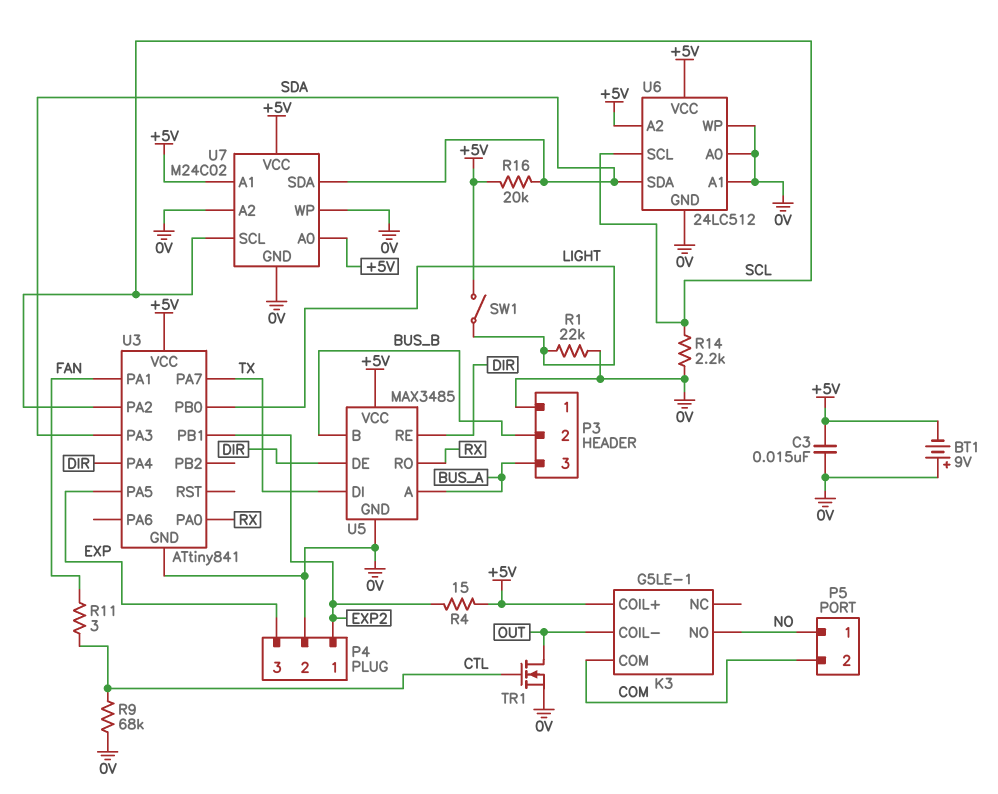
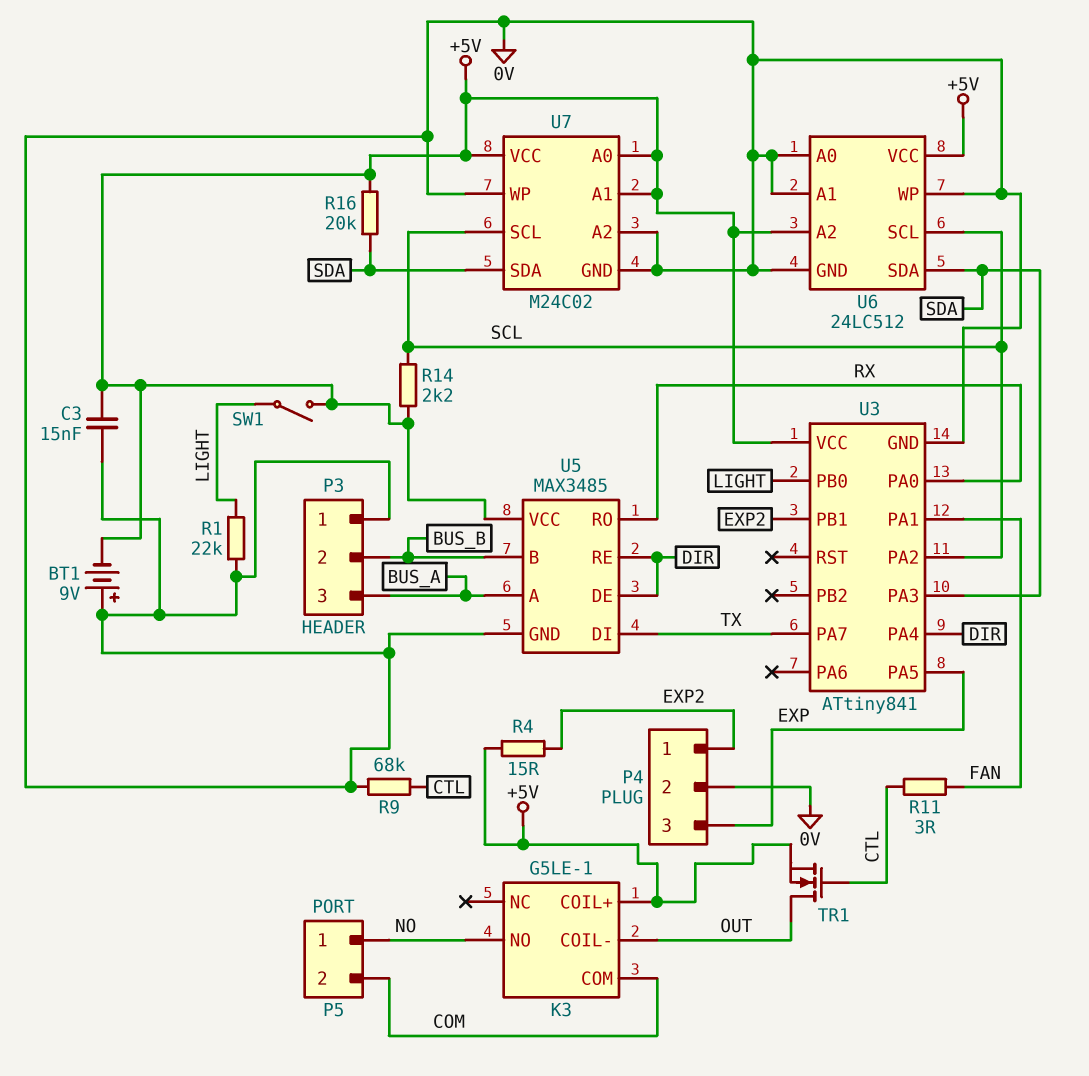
R14: 2.2k (0V, SCL) -> 2.2k (+5V, SCL)
TR1: NMOS (G CTL, D OUT, S 0V) -> NMOS (G CTL, D OUT, S +5V)

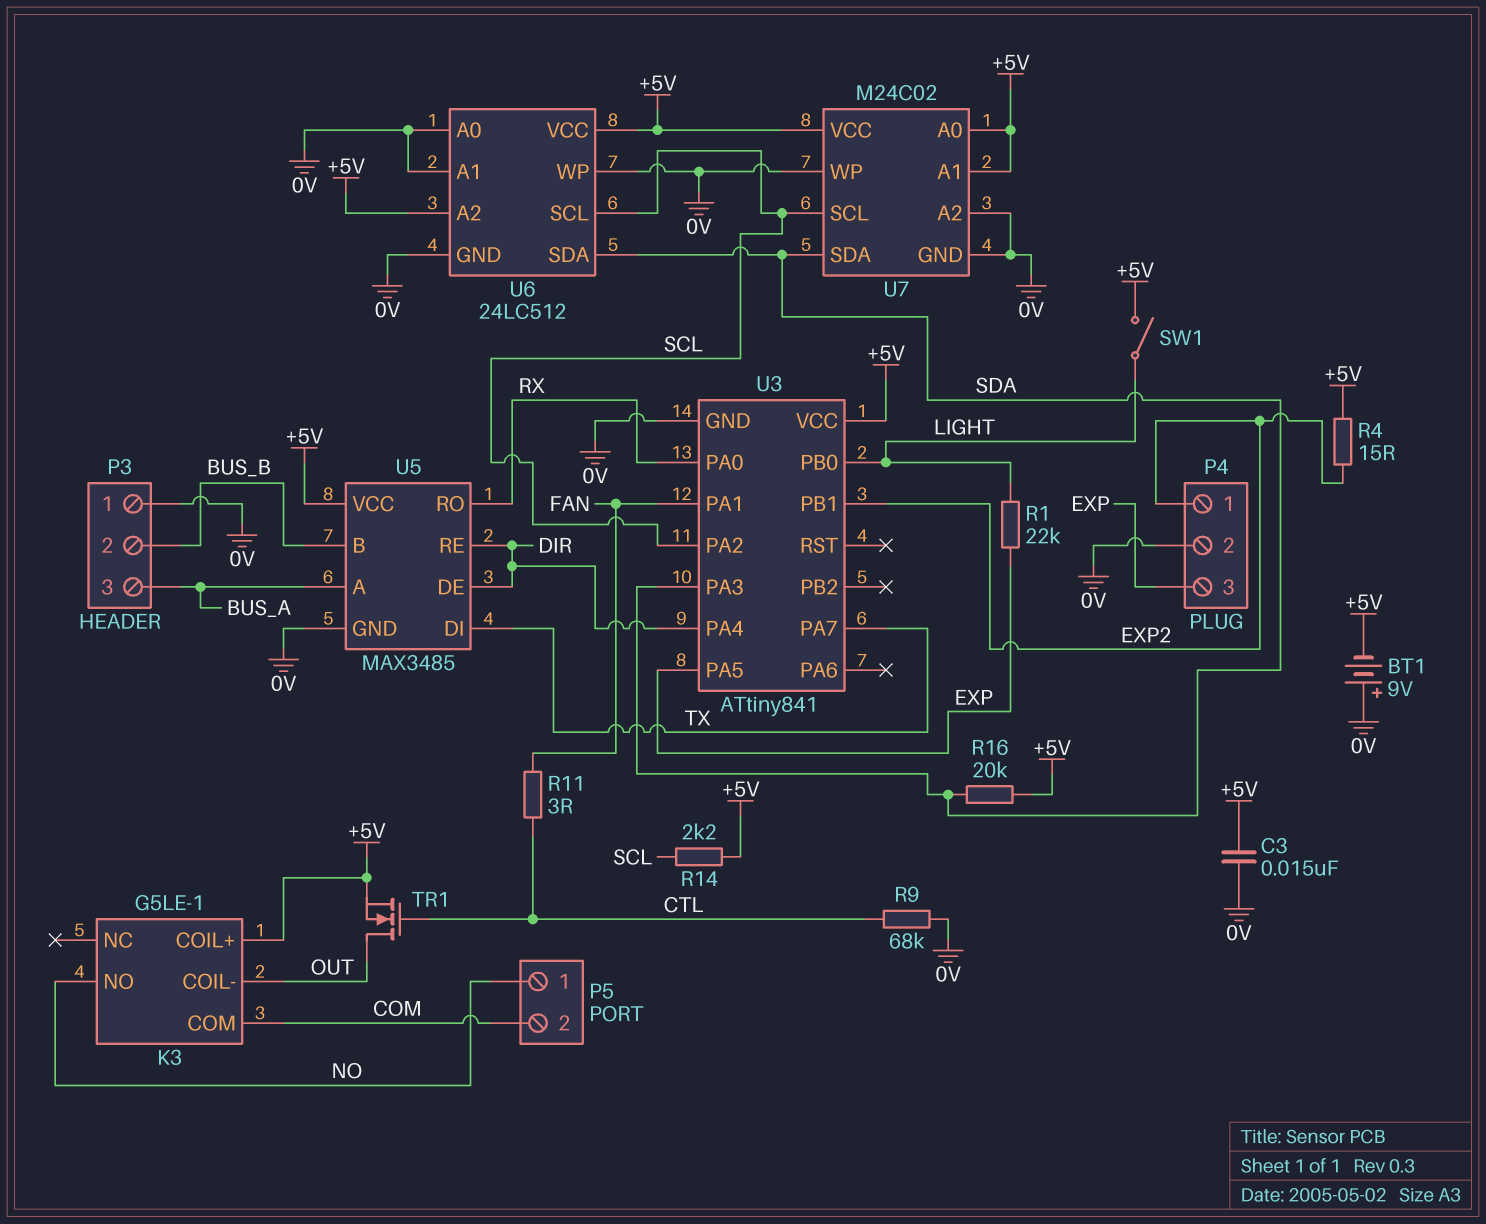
R1: 22k (0V, LIGHT) -> 22k (EXP, LIGHT)

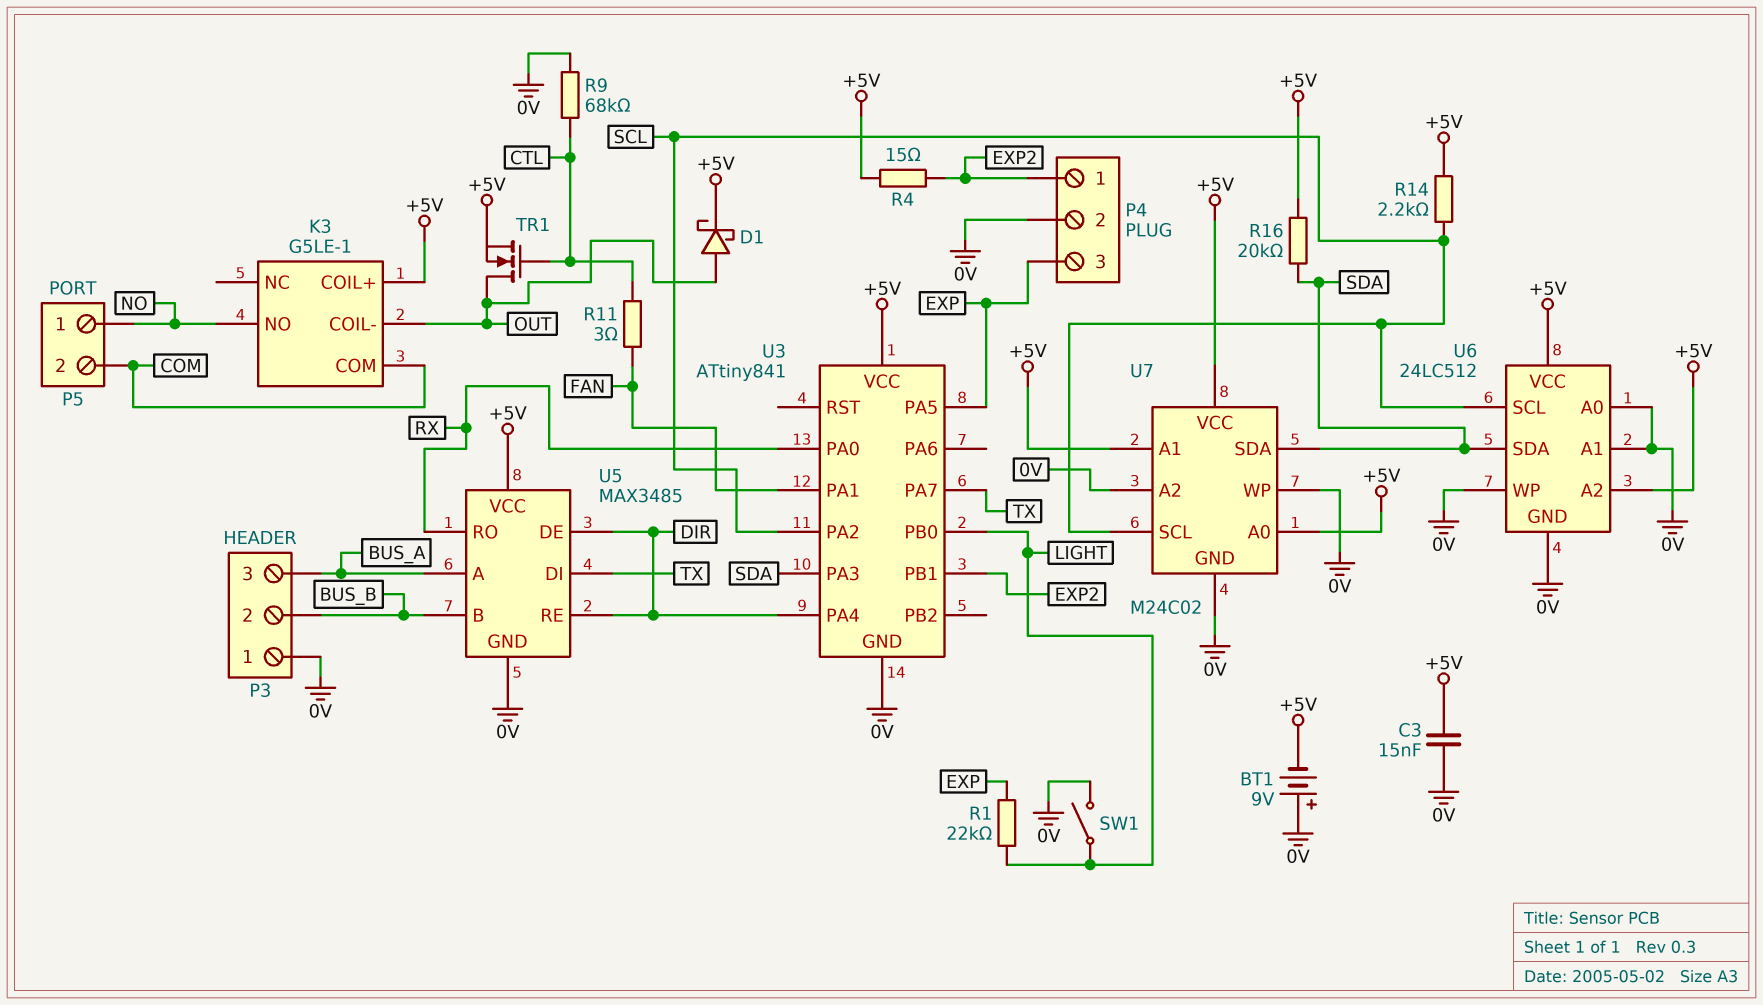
D1: none -> schottky (A OUT, K +5V)
SW1: switch (+5V, LIGHT) -> switch (0V, LIGHT)

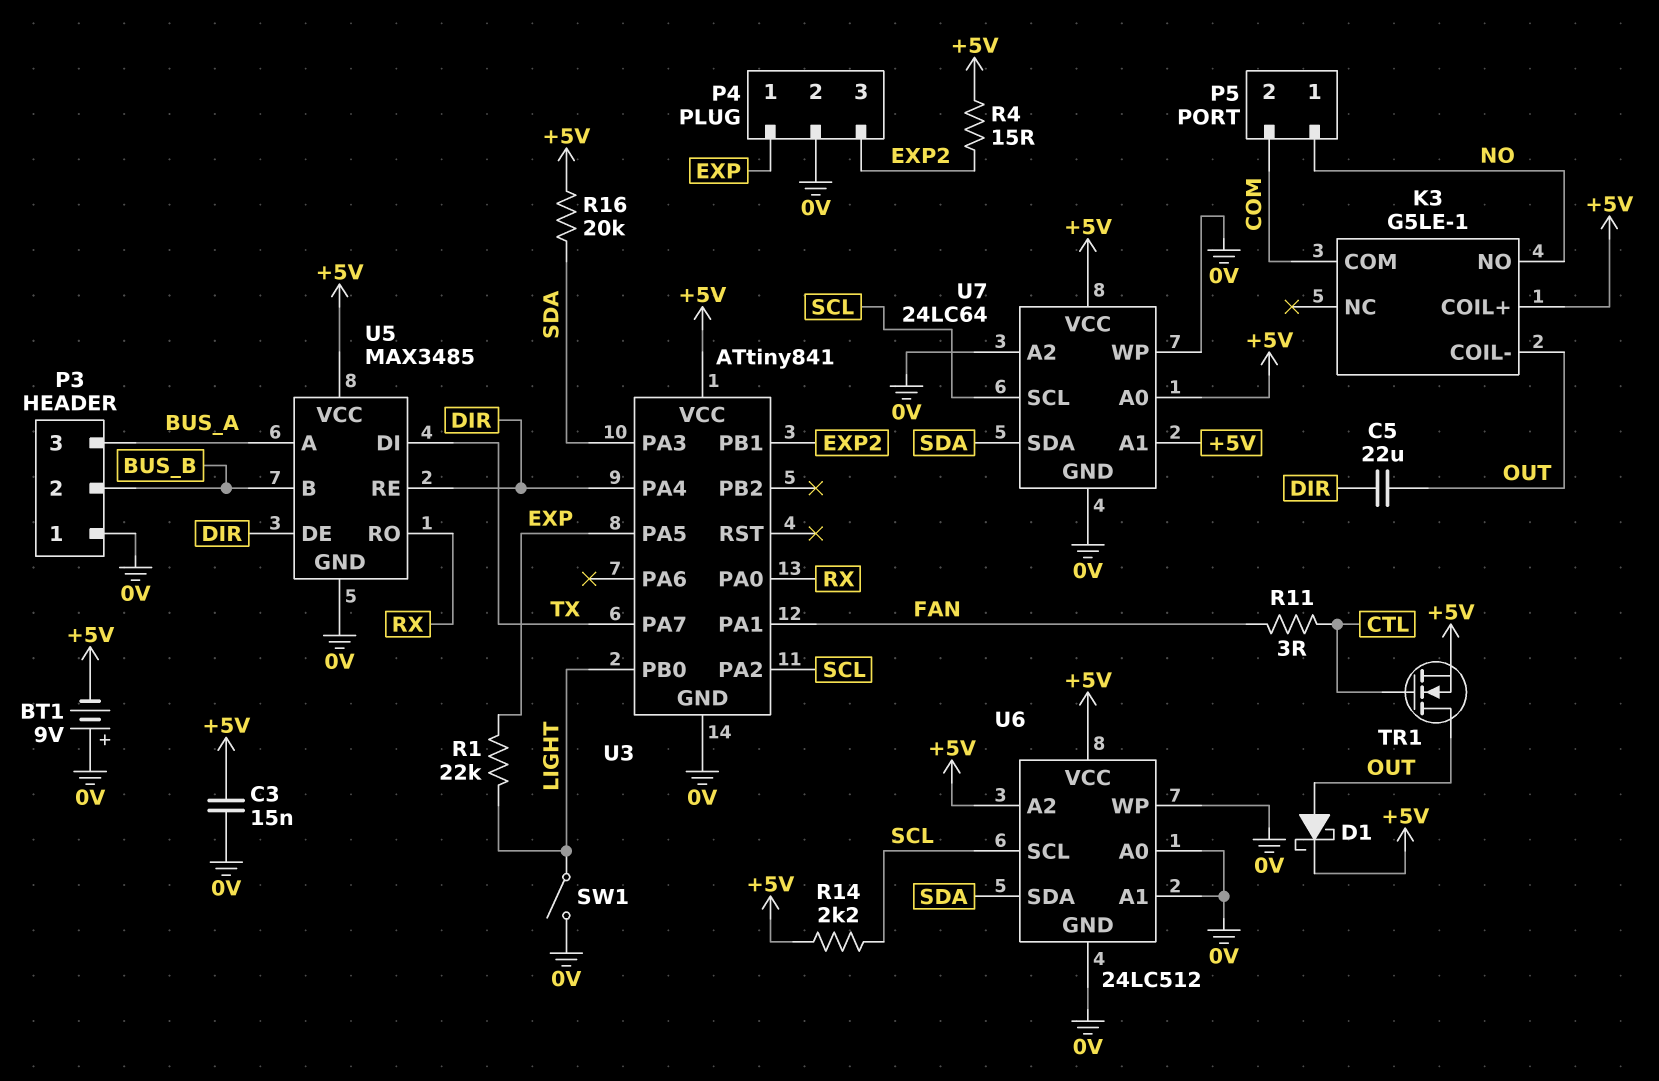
C5: none -> 22uF (DIR, OUT)
P4 pin 1: EXP2 -> EXP
P4 pin 3: EXP -> EXP2
R9: 68k (0V, CTL) -> none
U7: M24C02 -> 24LC64

